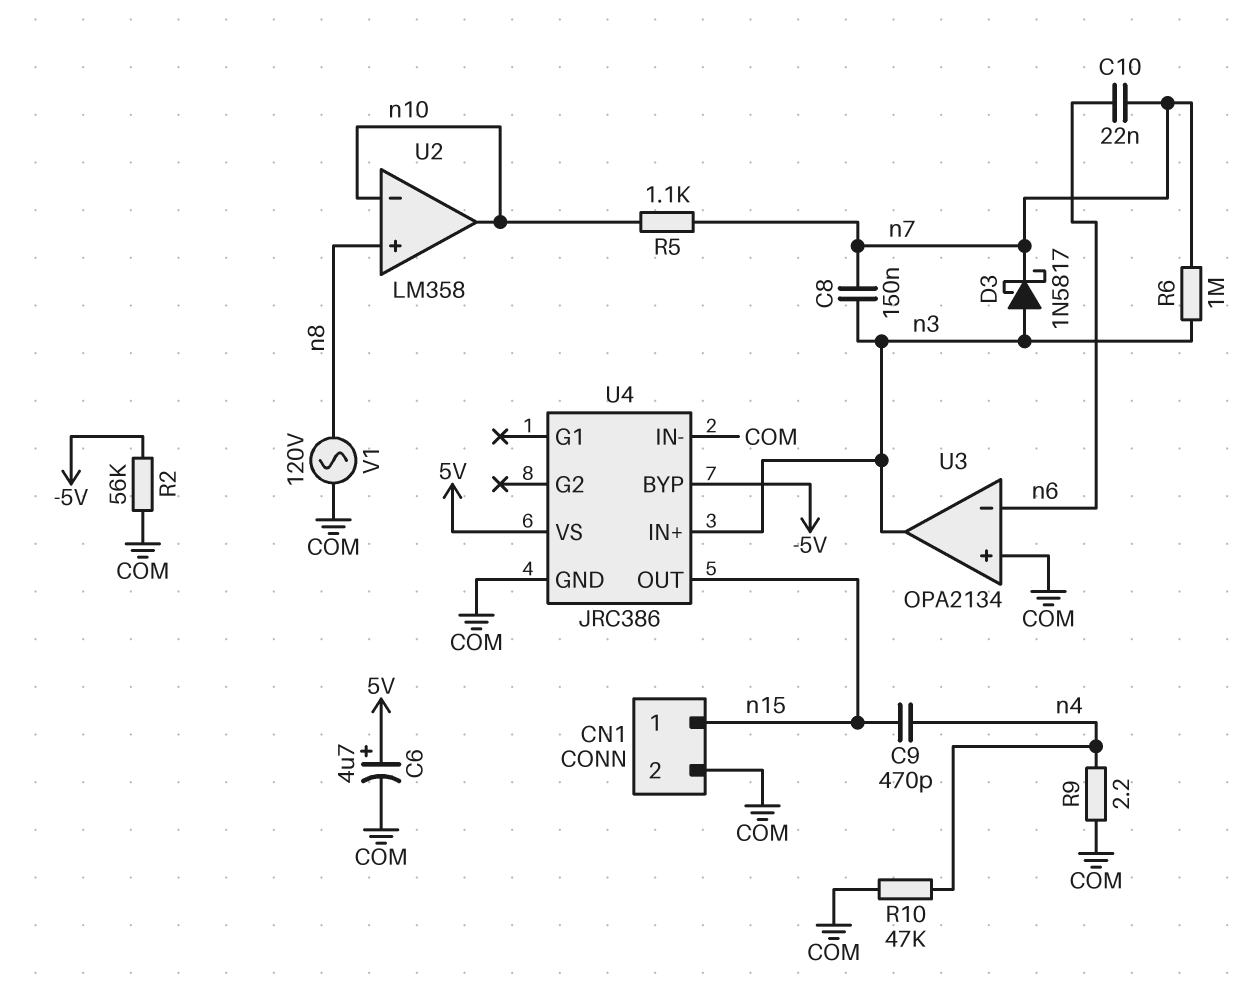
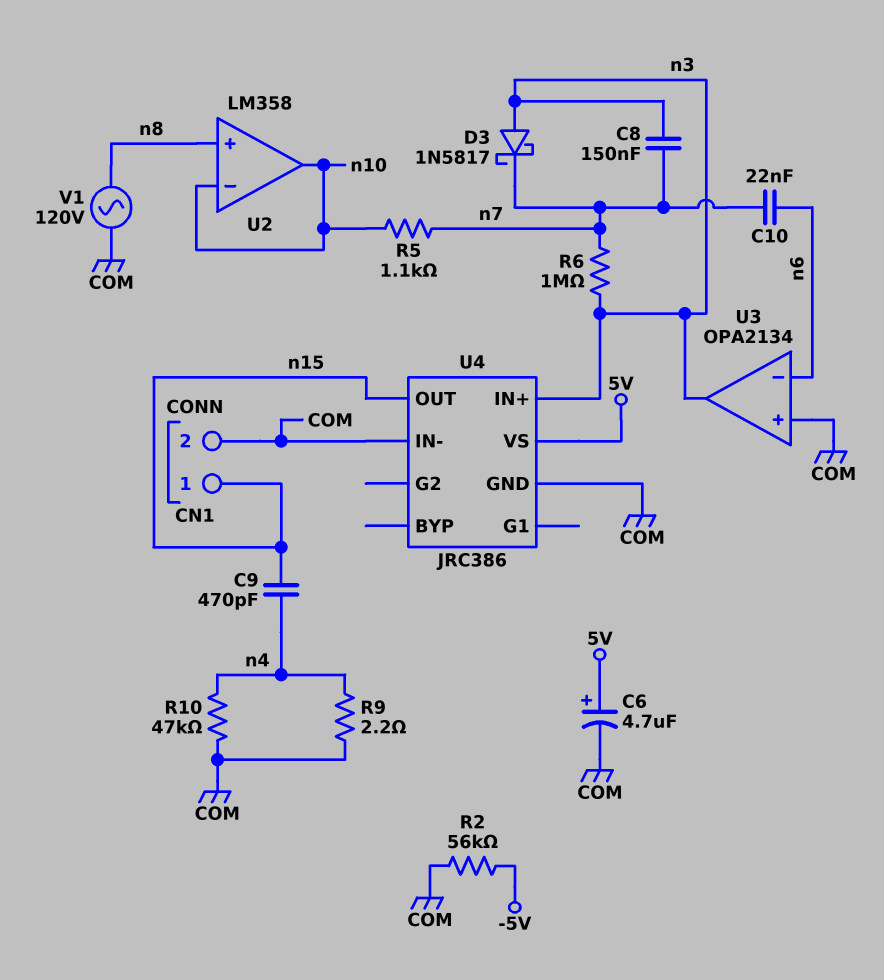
U4 pin BYP: -5V -> none

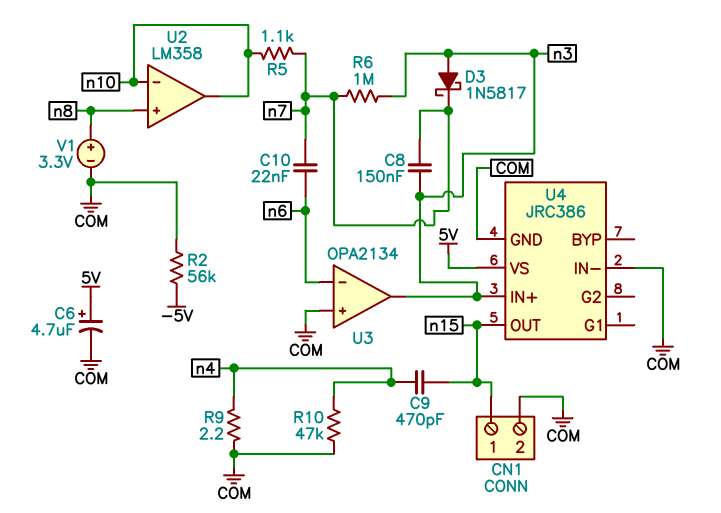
V1: AC 120V (COM, n8) -> 3.3V (plus n8, minus COM)

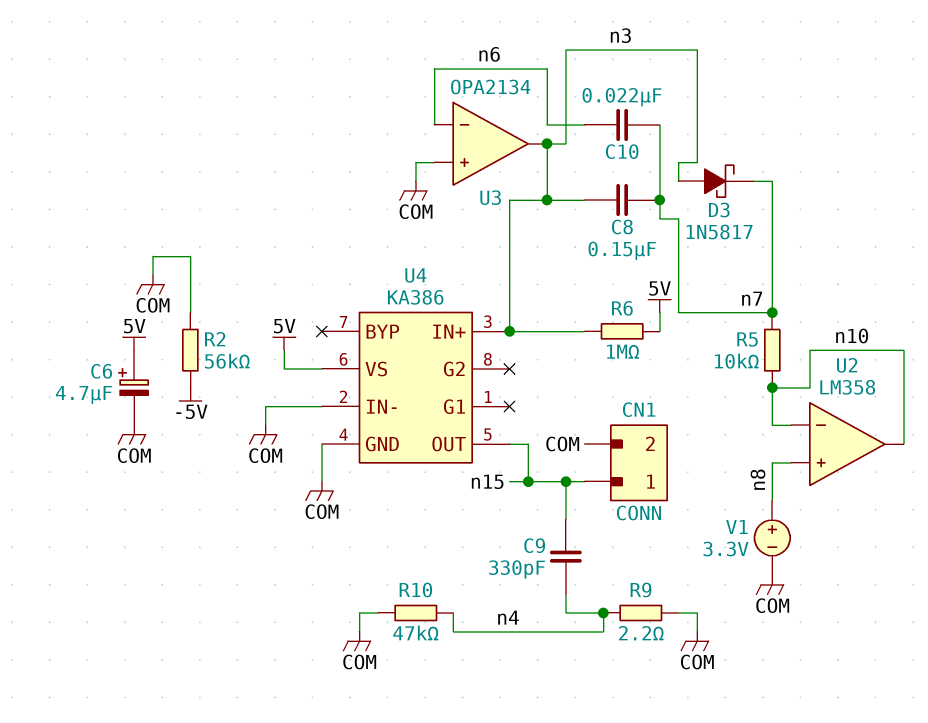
C9: 470pF (n4, n15) -> 330pF (n4, n15)
R5: 1.1k (n7, n10) -> 10k (n7, n10)
R6: 1M (n3, n7) -> 1M (5V, n3)
U4: JRC386 -> KA386

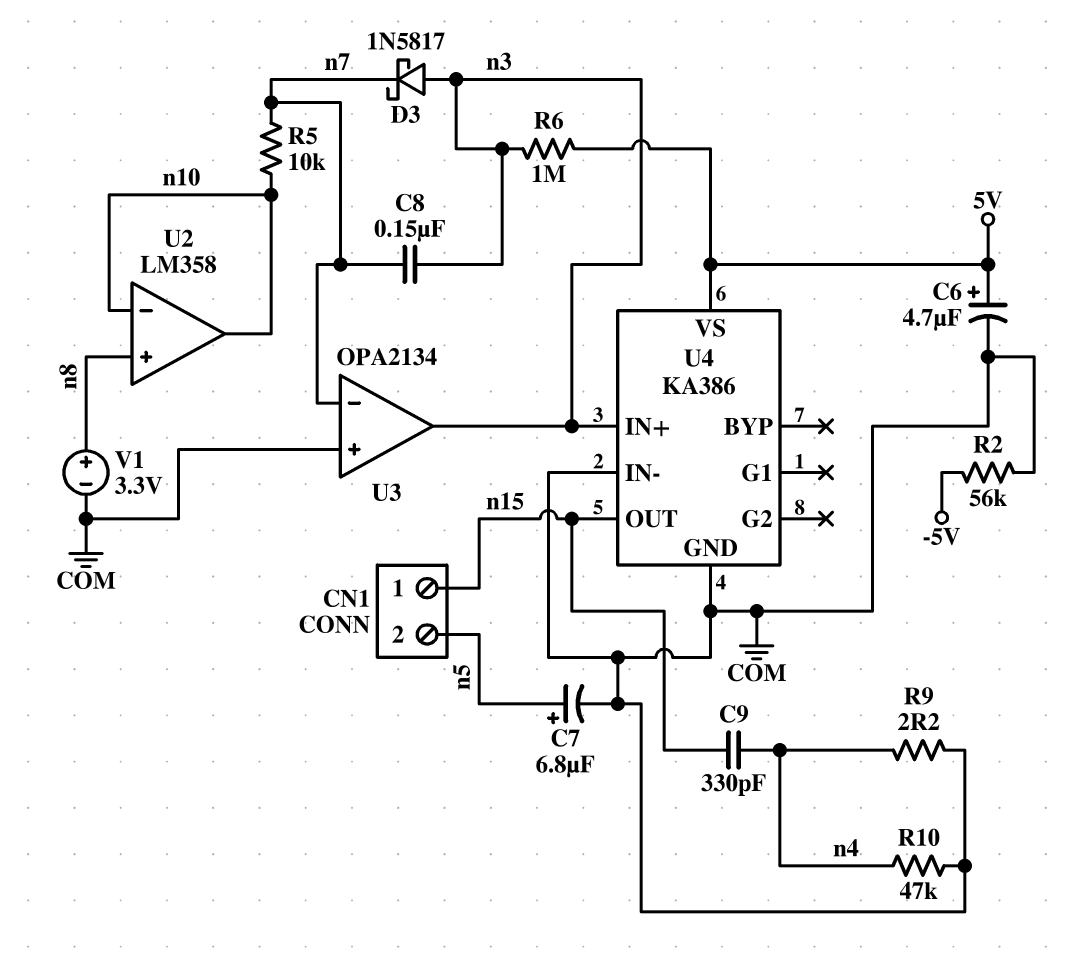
C7: none -> 6.8uF (plus n5, minus COM)
C10: 22nF (n6, n7) -> none
CN1 pin 2: COM -> n5
U3 pin in-: n6 -> n7

